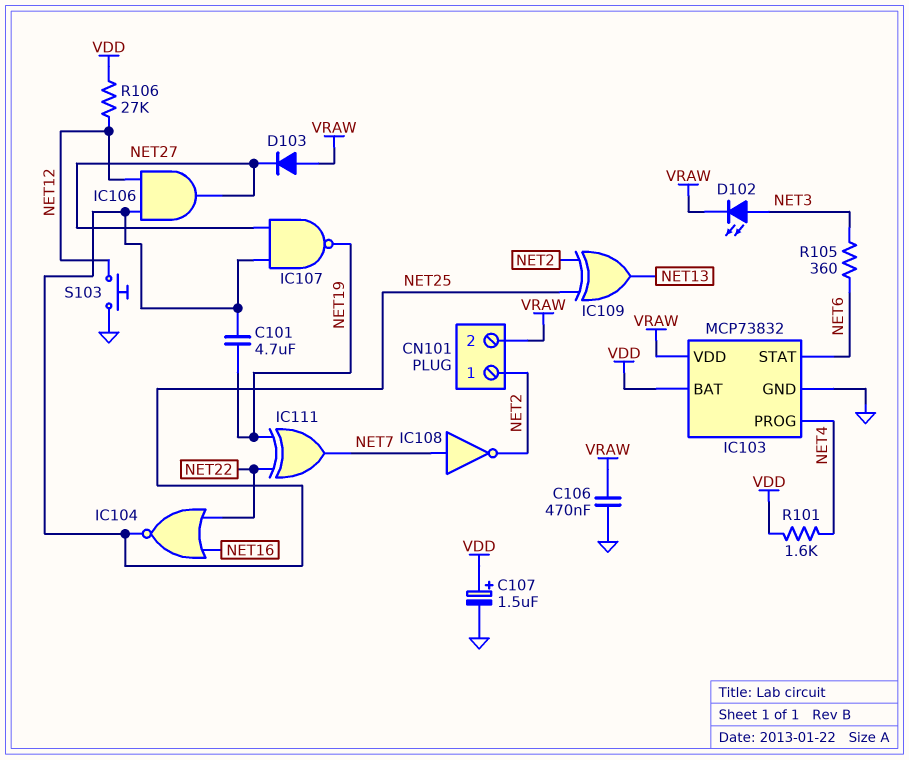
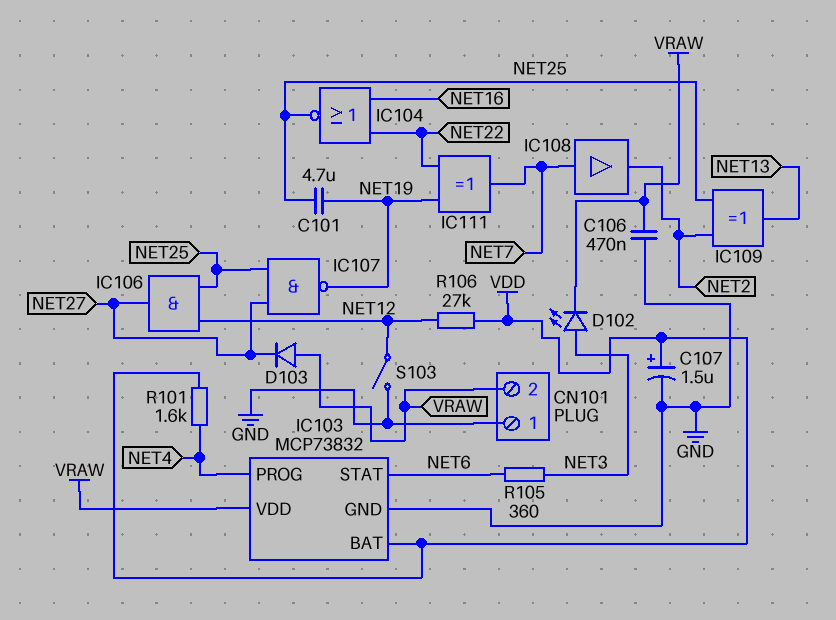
CN101 pin 1: NET2 -> GND
IC108: NOT (in NET7, out NET2) -> buffer (in NET7, out NET2)
S103: button (GND, NET12) -> switch (GND, NET12)

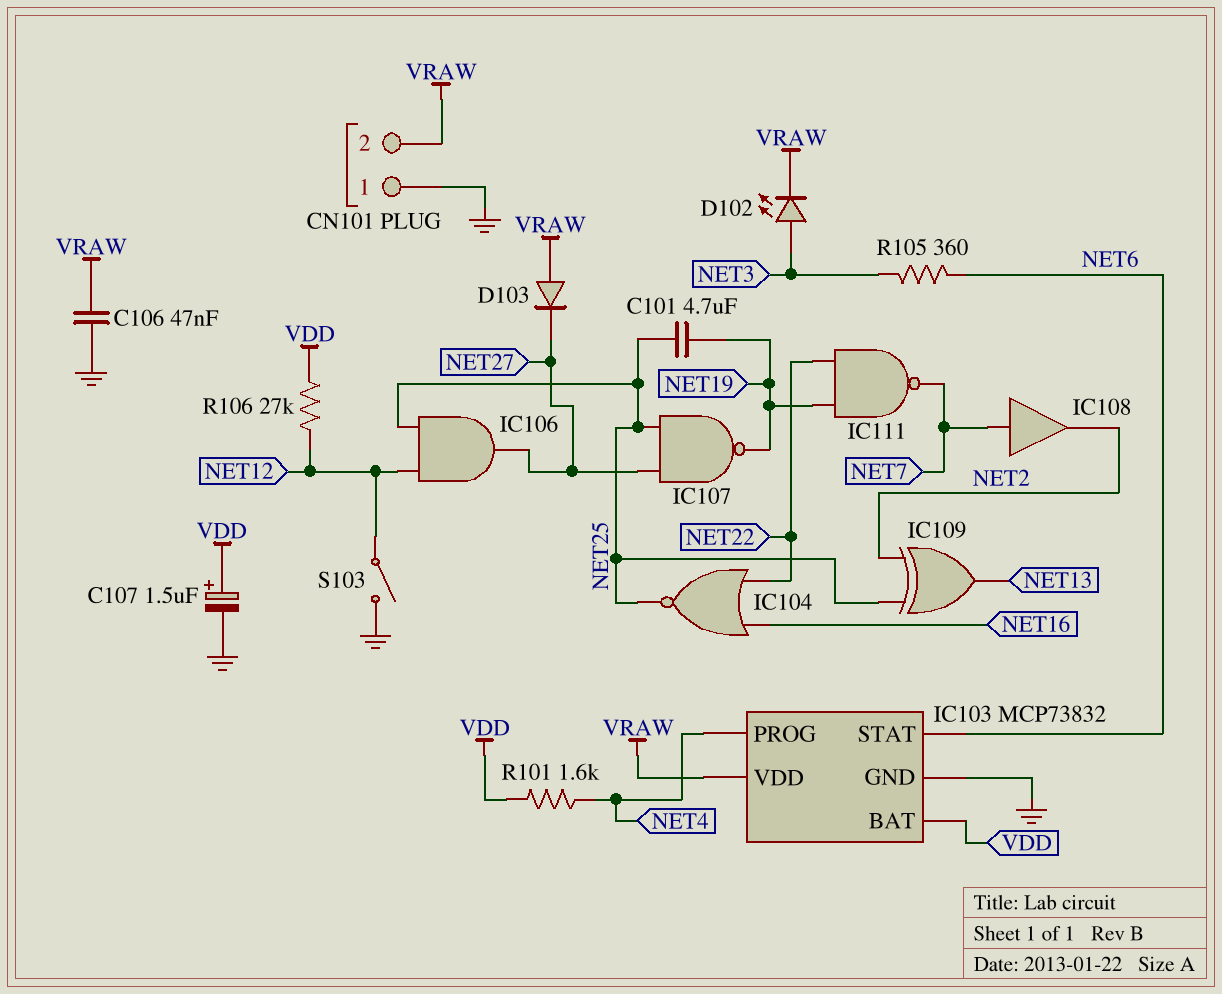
C106: 470nF (GND, VRAW) -> 47nF (GND, VRAW)
IC111: XOR (in NET19, in NET22, out NET7) -> NAND (in NET19, in NET22, out NET7)

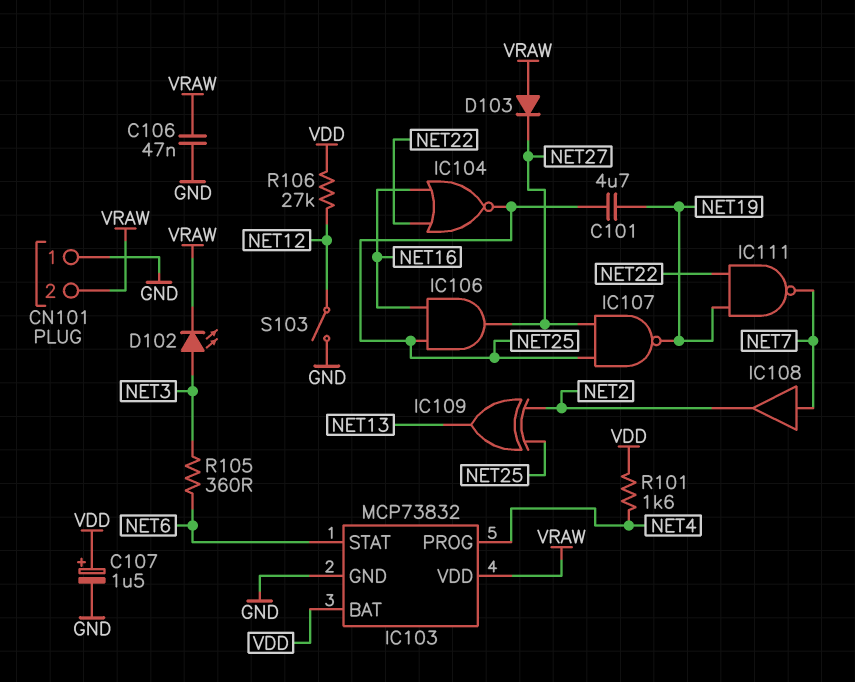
IC106: AND (in NET12, in NET25, out NET27) -> AND (in NET16, in NET25, out NET27)

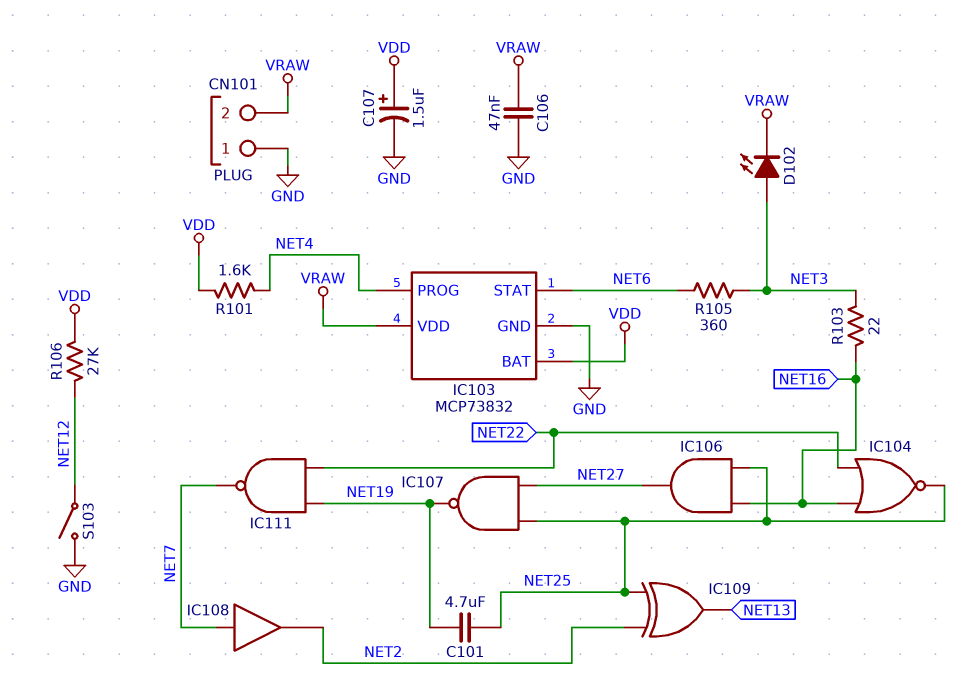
D103: diode (A VRAW, K NET27) -> none
R103: none -> 22 (NET3, NET16)

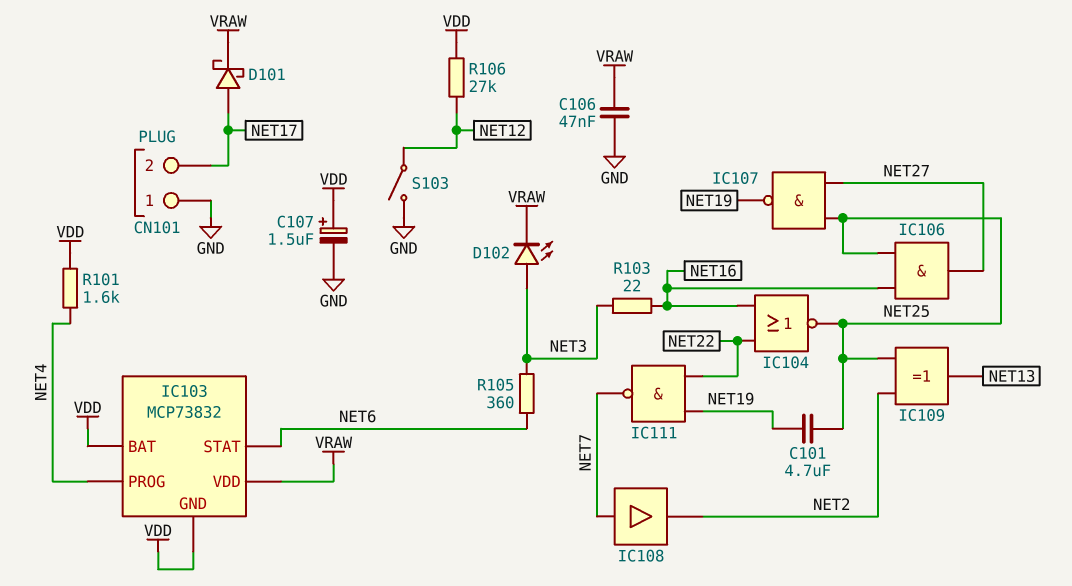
CN101 pin 2: VRAW -> NET17
D101: none -> schottky (A NET17, K VRAW)
IC103 pin GND: GND -> VDD

